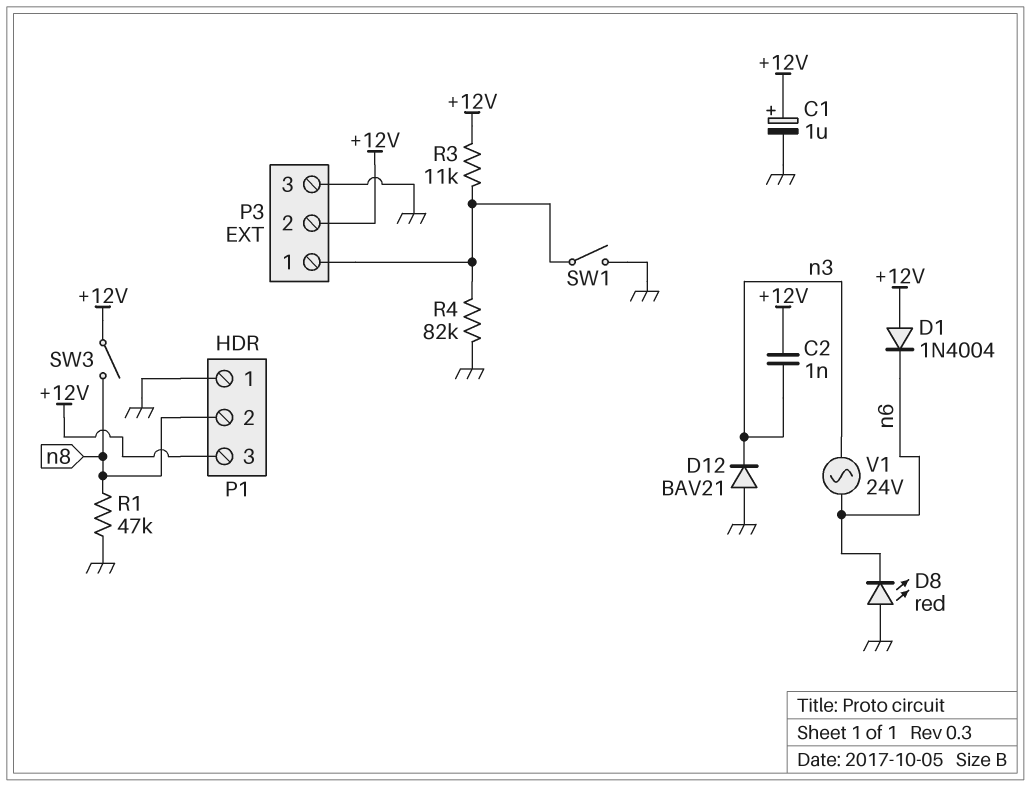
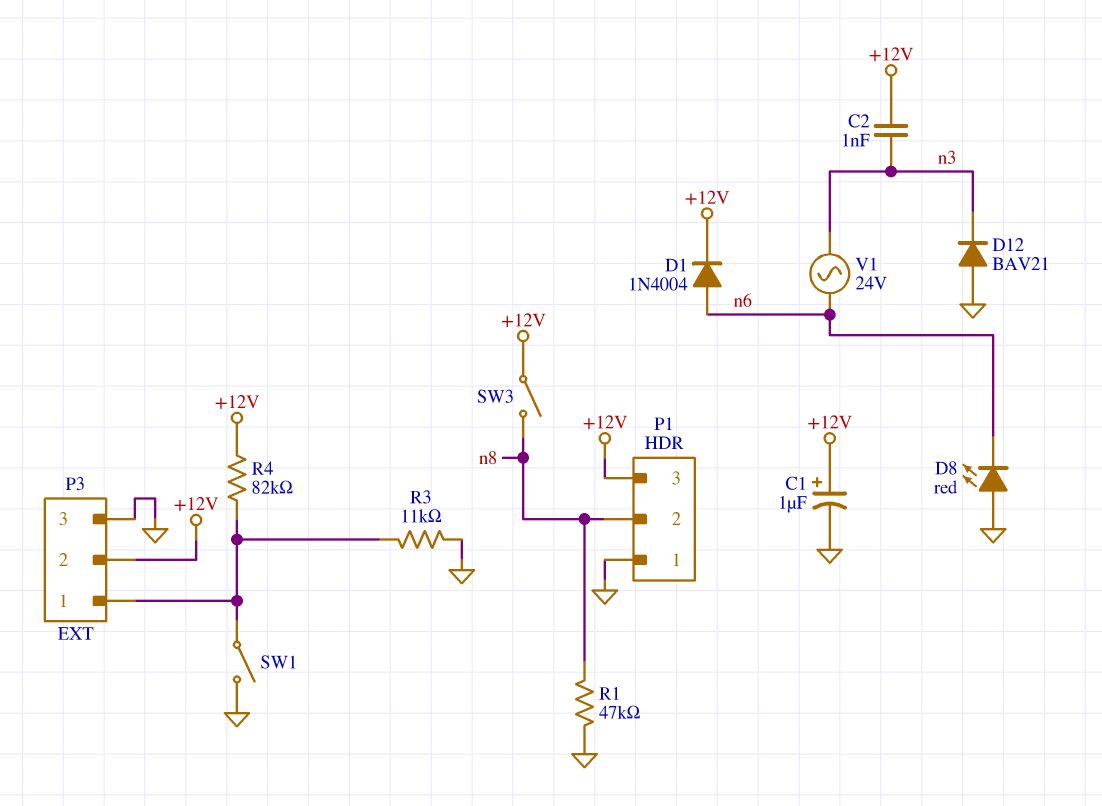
D1: diode 1N4004 (A +12V, K n6) -> diode 1N4004 (A n6, K +12V)
R3: 11k (+12V, P3/1) -> 11k (GND, P3/1)
R4: 82k (GND, P3/1) -> 82k (+12V, P3/1)

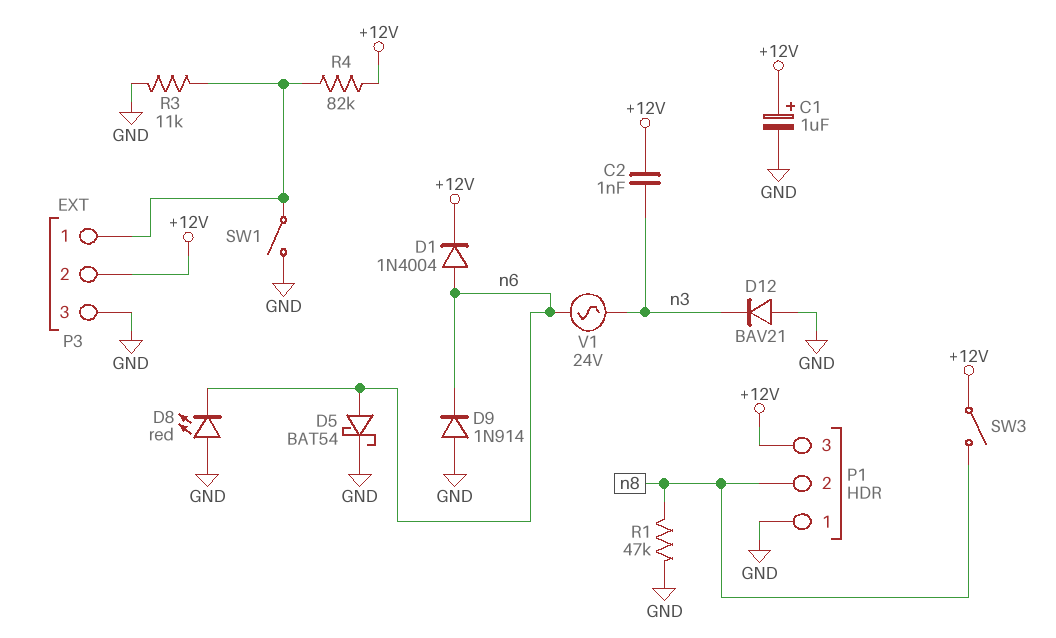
D5: none -> schottky BAT54 (A n6, K GND)
D9: none -> diode 1N914 (A GND, K n6)

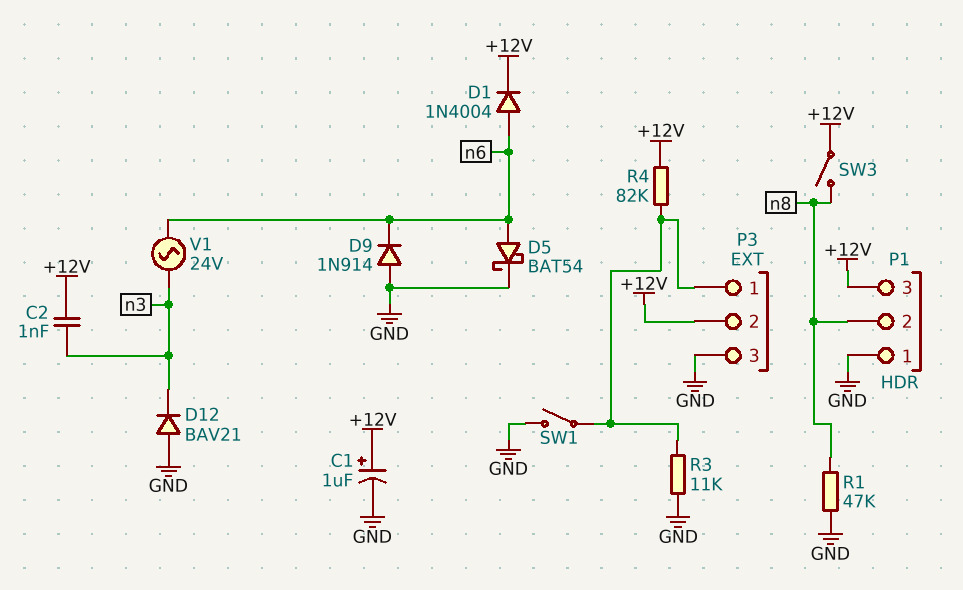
D8: LED red (A GND, K n6) -> none

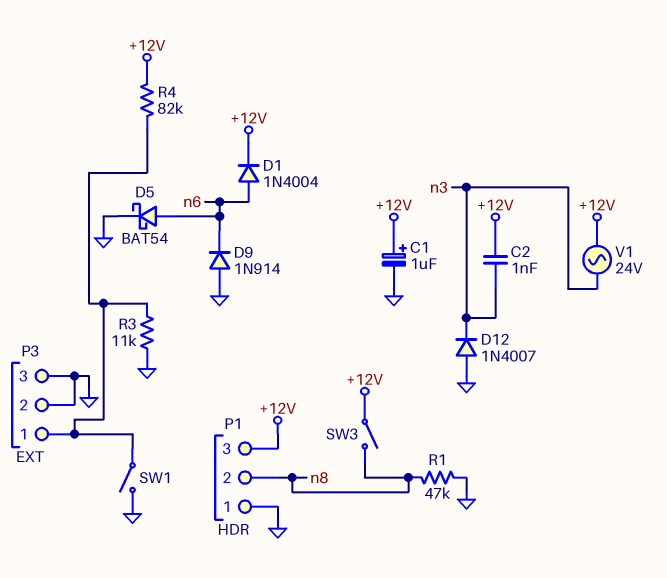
D12: diode BAV21 (A GND, K n3) -> diode 1N4007 (A GND, K n3)
P3 pin 2: +12V -> GND
V1: AC 24V (n3, n6) -> AC 24V (+12V, n3)

